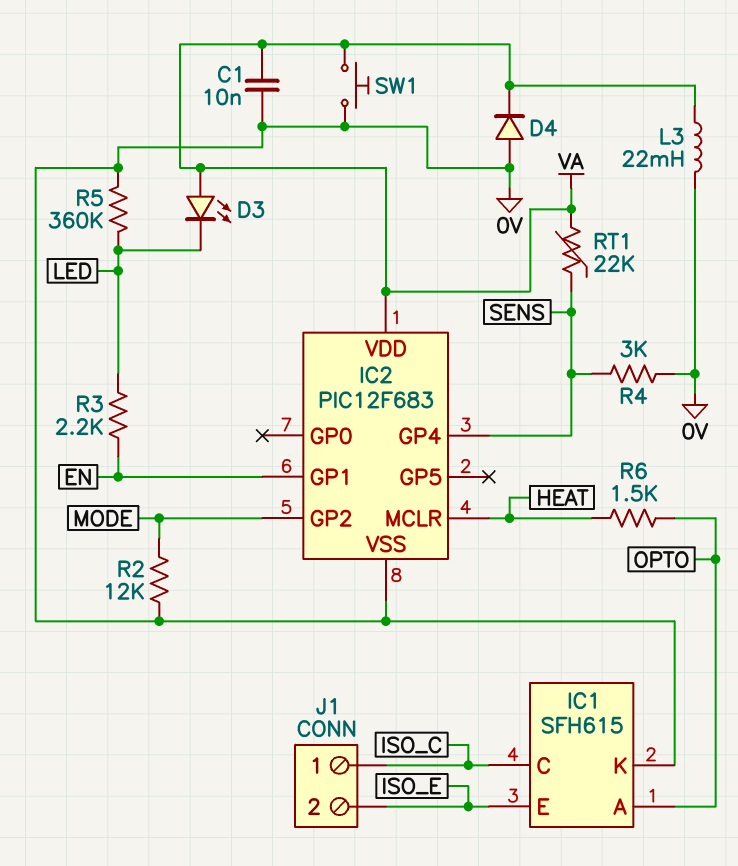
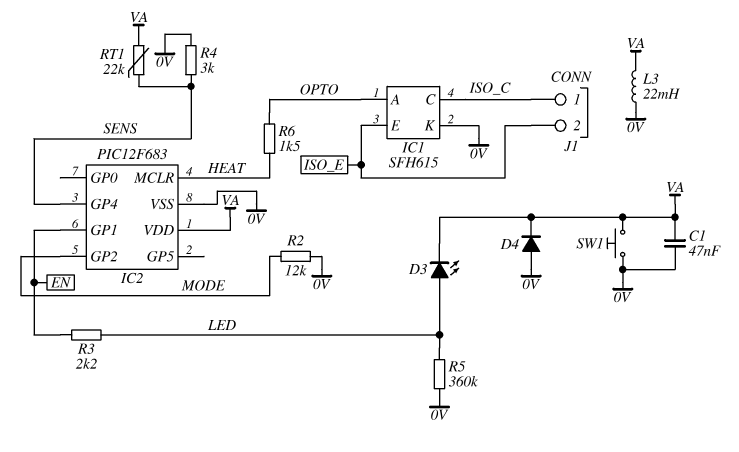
C1: 10nF (0V, VA) -> 47nF (0V, VA)
D3: LED (A VA, K LED) -> LED (A LED, K VA)

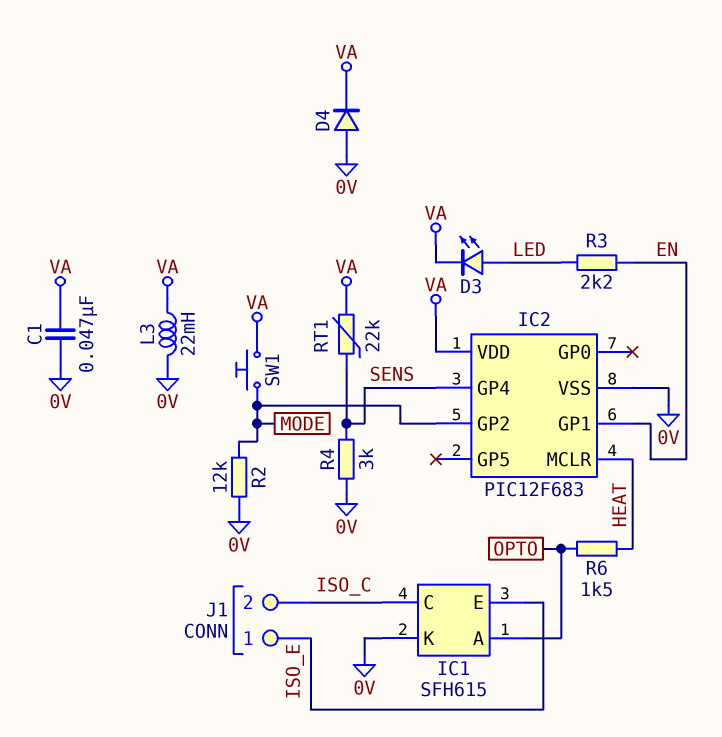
J1 pin 1: ISO_C -> ISO_E
J1 pin 2: ISO_E -> ISO_C
R5: 360k (0V, LED) -> none
SW1: button (0V, VA) -> button (MODE, VA)

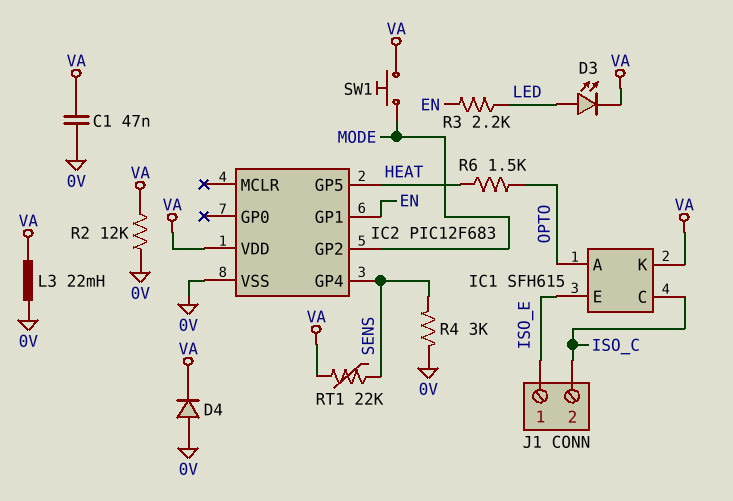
IC1 pin K: 0V -> VA
IC2 pin GP5: none -> HEAT
IC2 pin MCLR: HEAT -> none
R2: 12k (0V, MODE) -> 12k (0V, VA)

